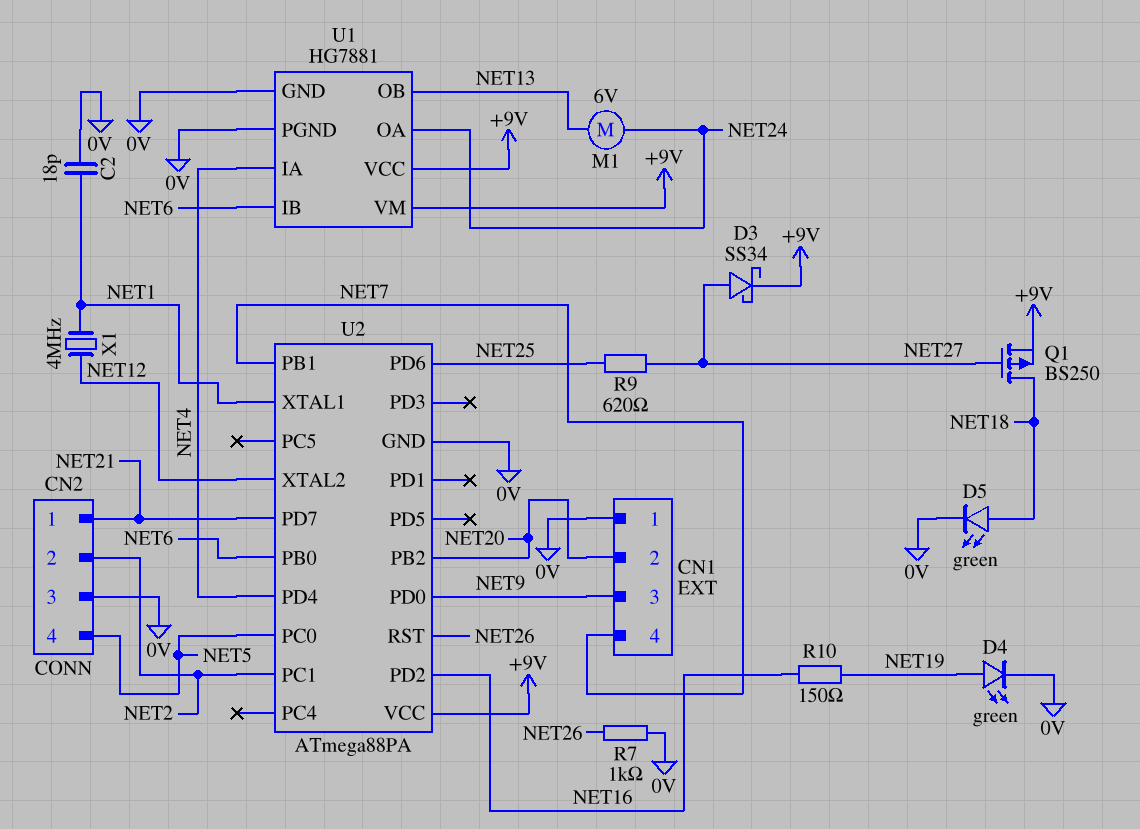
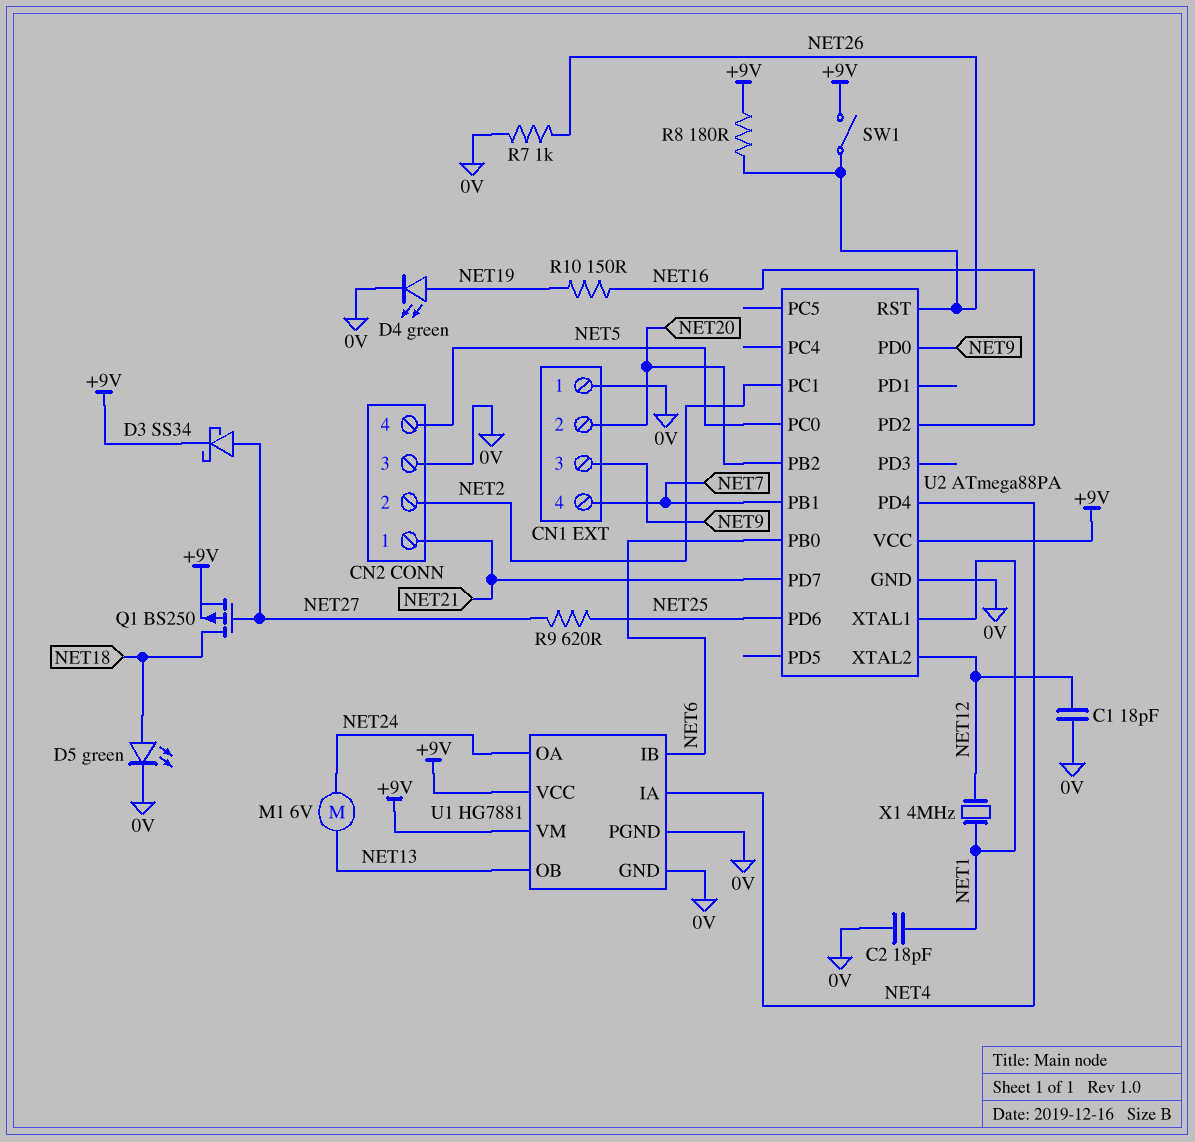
C1: none -> 18pF (0V, NET12)
R8: none -> 180 (+9V, NET26)
SW1: none -> switch (+9V, NET26)

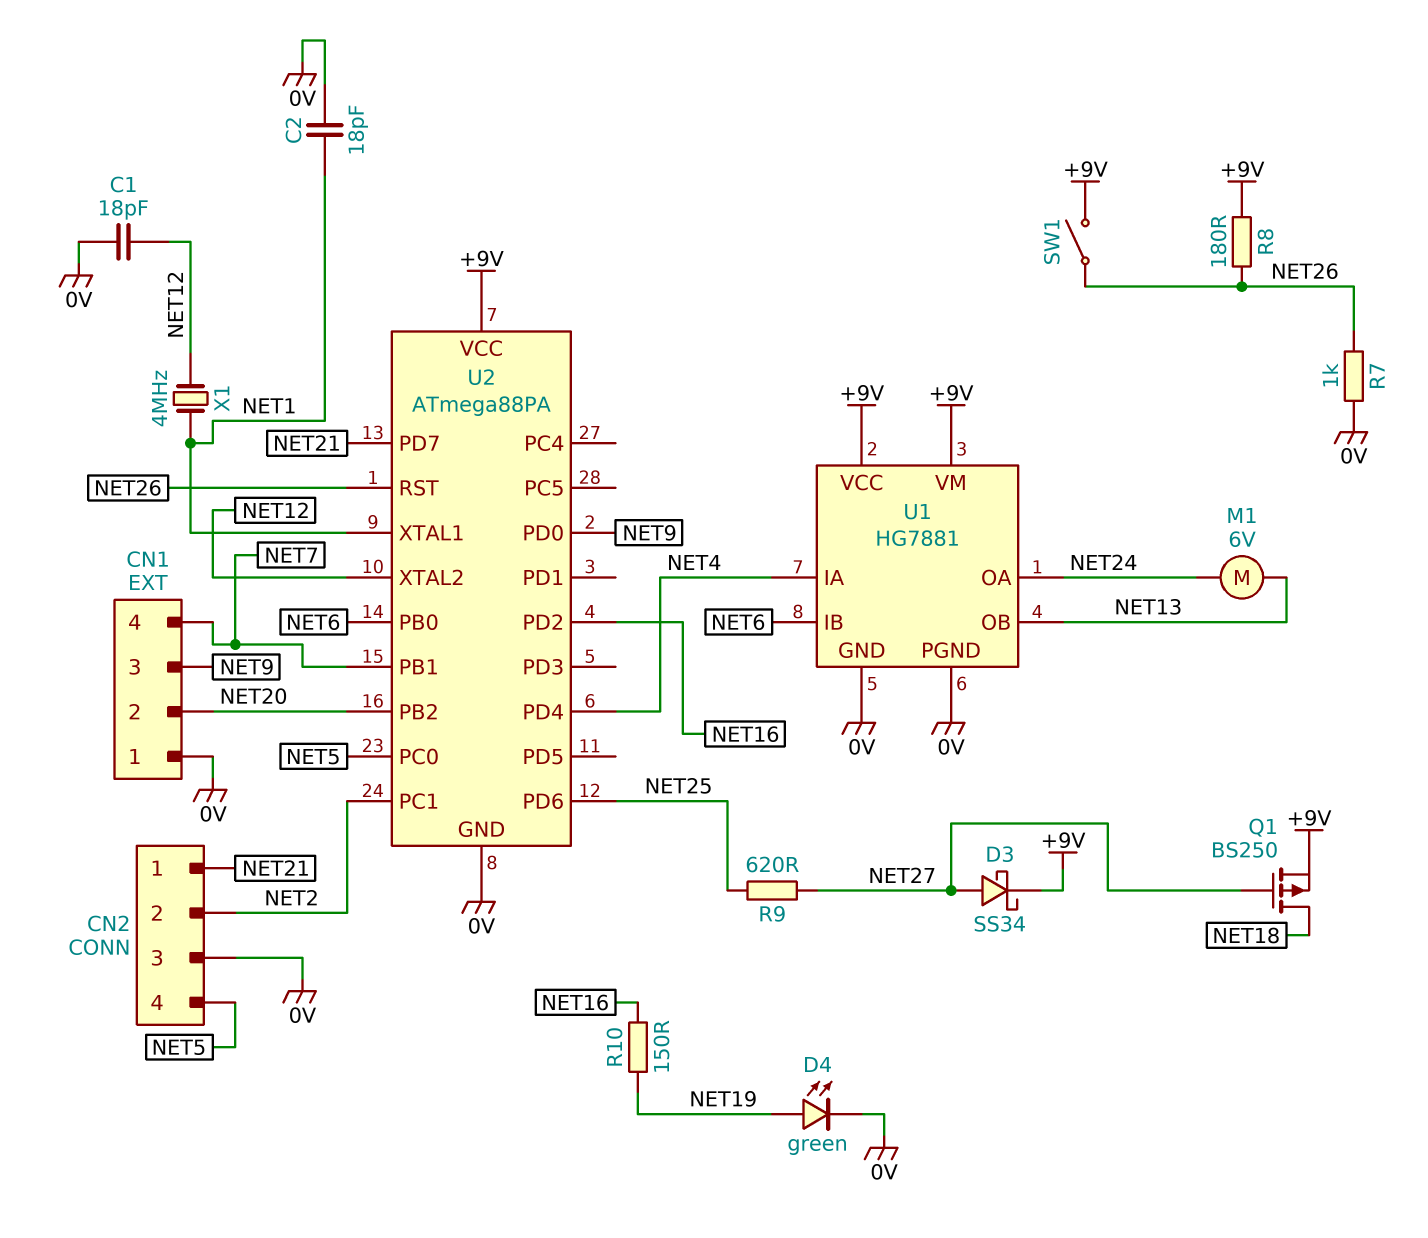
D5: LED green (A NET18, K 0V) -> none

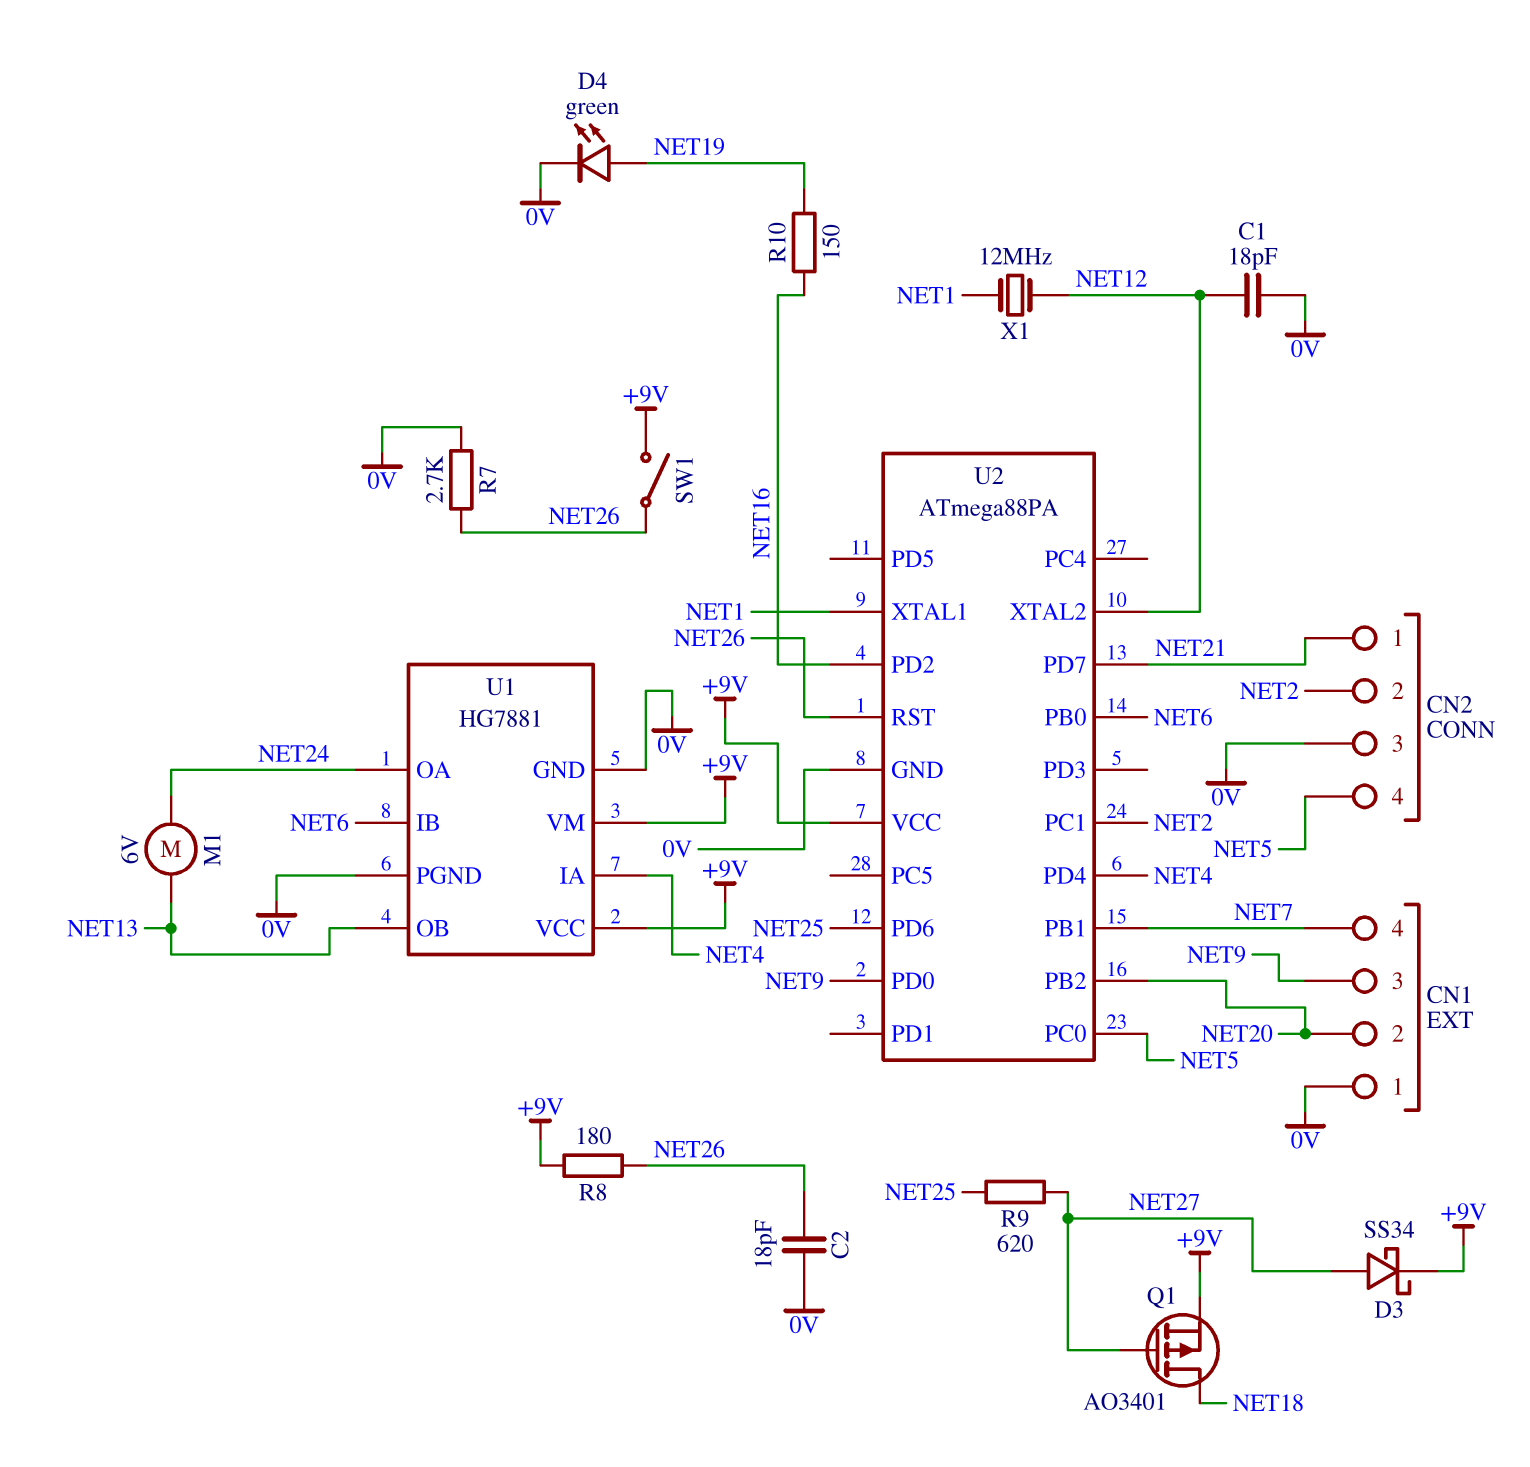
C2: 18pF (0V, NET1) -> 18pF (0V, NET26)
Q1: PMOS BS250 (G NET27, D NET18, S +9V) -> PMOS AO3401 (G NET27, D NET18, S +9V)
R7: 1k (0V, NET26) -> 2.7k (0V, NET26)
X1: 4MHz (NET1, NET12) -> 12MHz (NET1, NET12)

